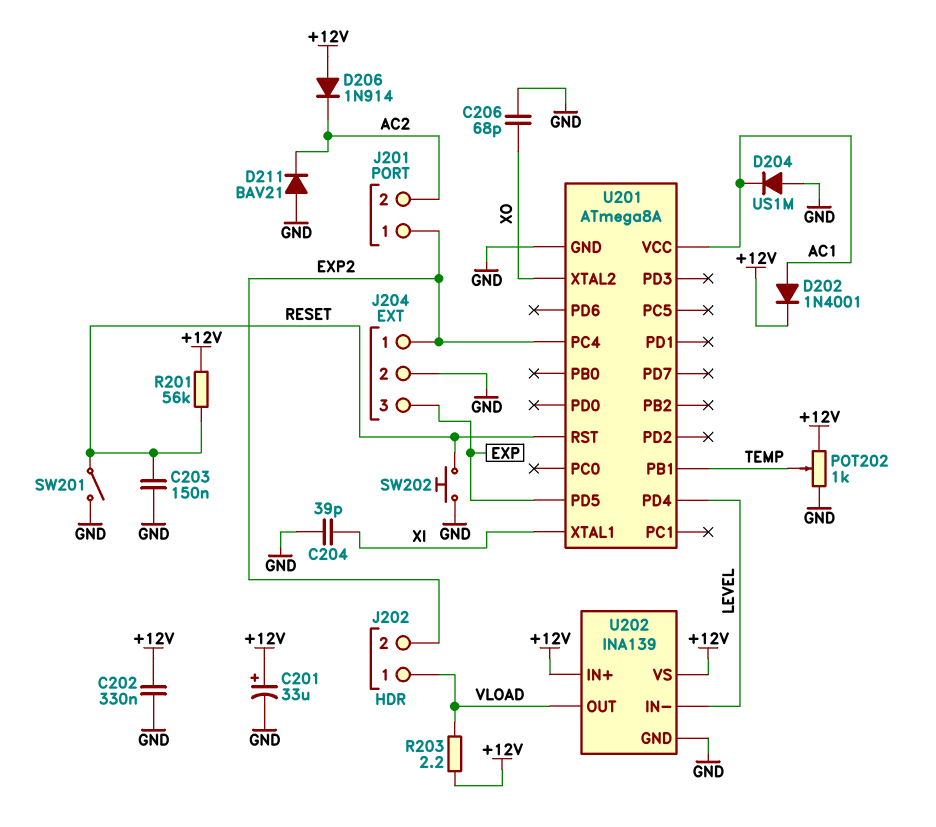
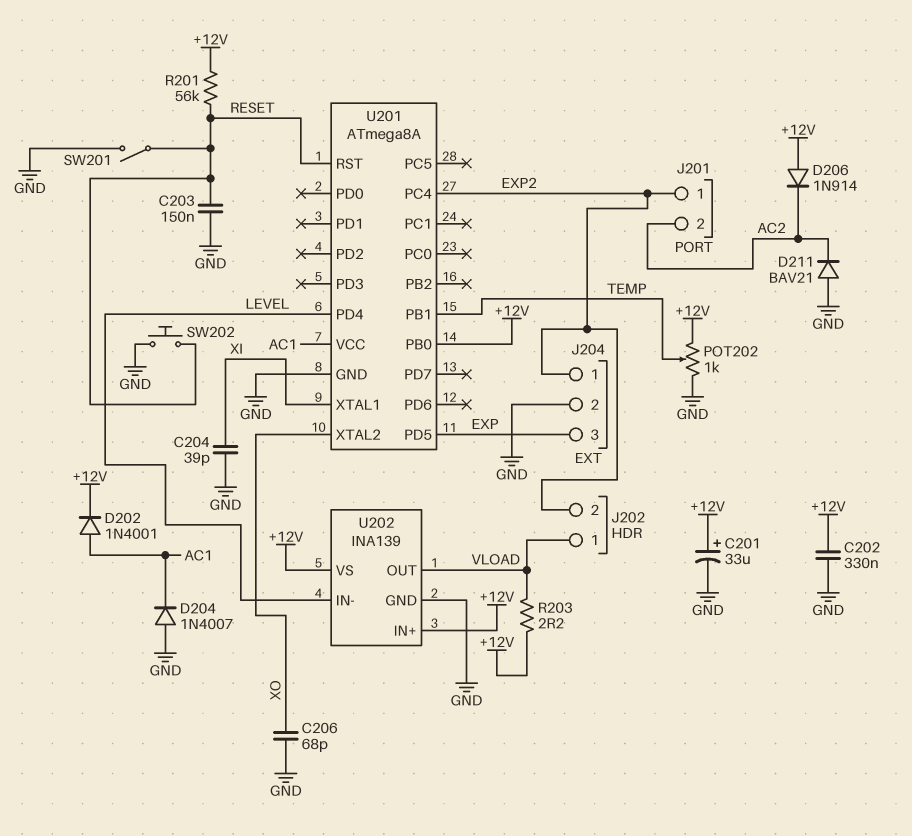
D204: diode US1M (A GND, K AC1) -> diode 1N4007 (A GND, K AC1)
U201 pin PB0: none -> +12V

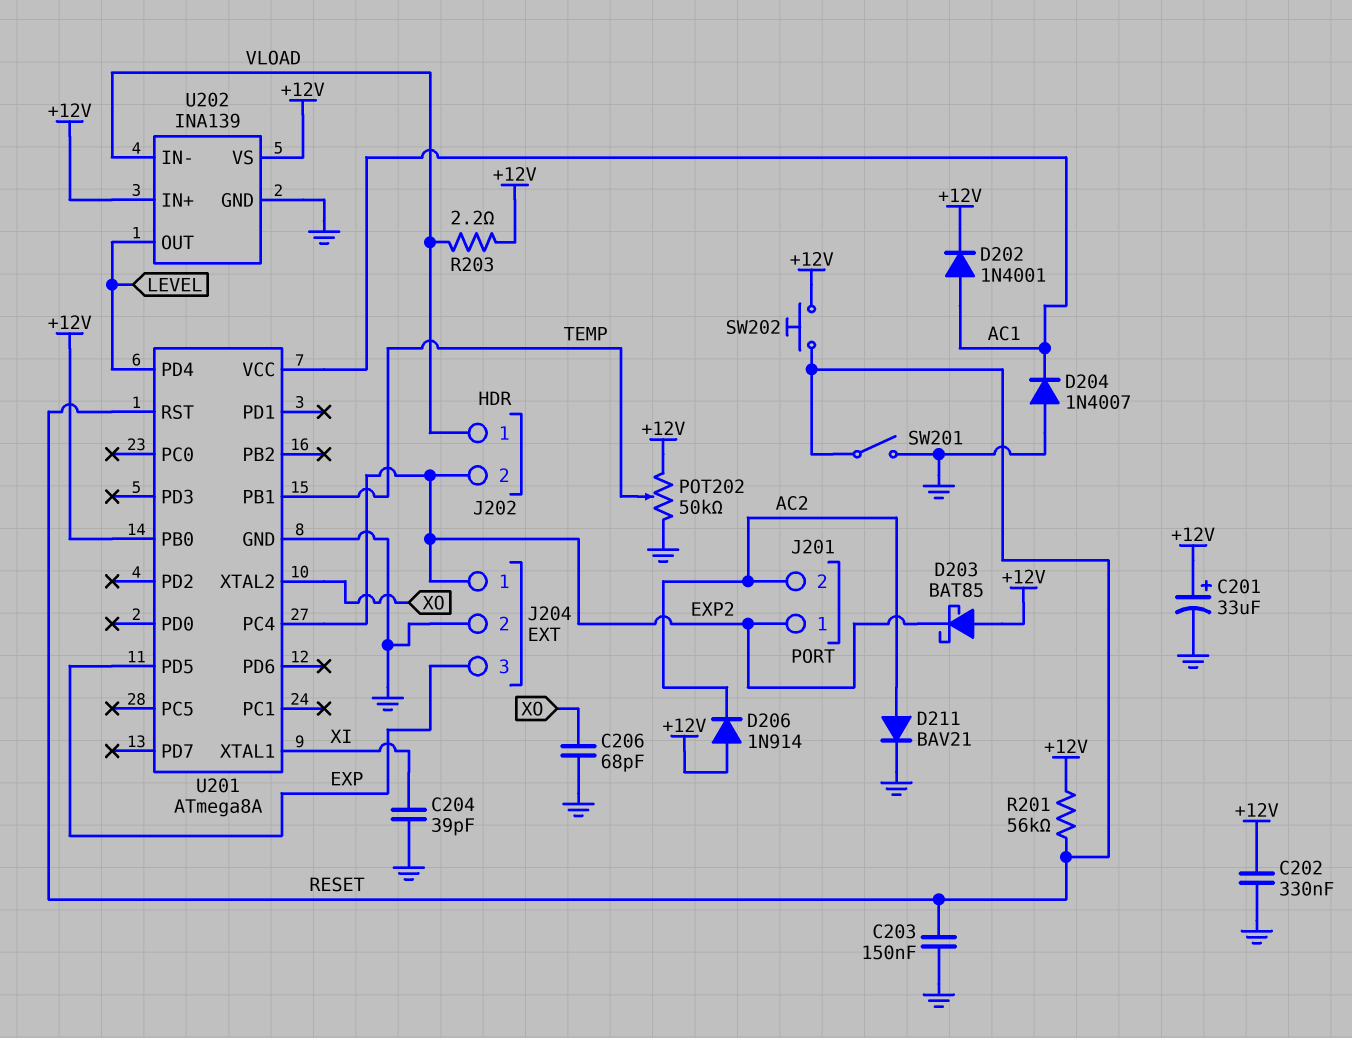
D203: none -> schottky BAT85 (A +12V, K EXP2)
D211: diode BAV21 (A GND, K AC2) -> diode BAV21 (A AC2, K GND)
POT202: 1k (+12V, GND, wiper TEMP) -> 50k (+12V, GND, wiper TEMP)
SW202: button (GND, RESET) -> button (+12V, RESET)
U202 pin IN-: LEVEL -> VLOAD
U202 pin OUT: VLOAD -> LEVEL

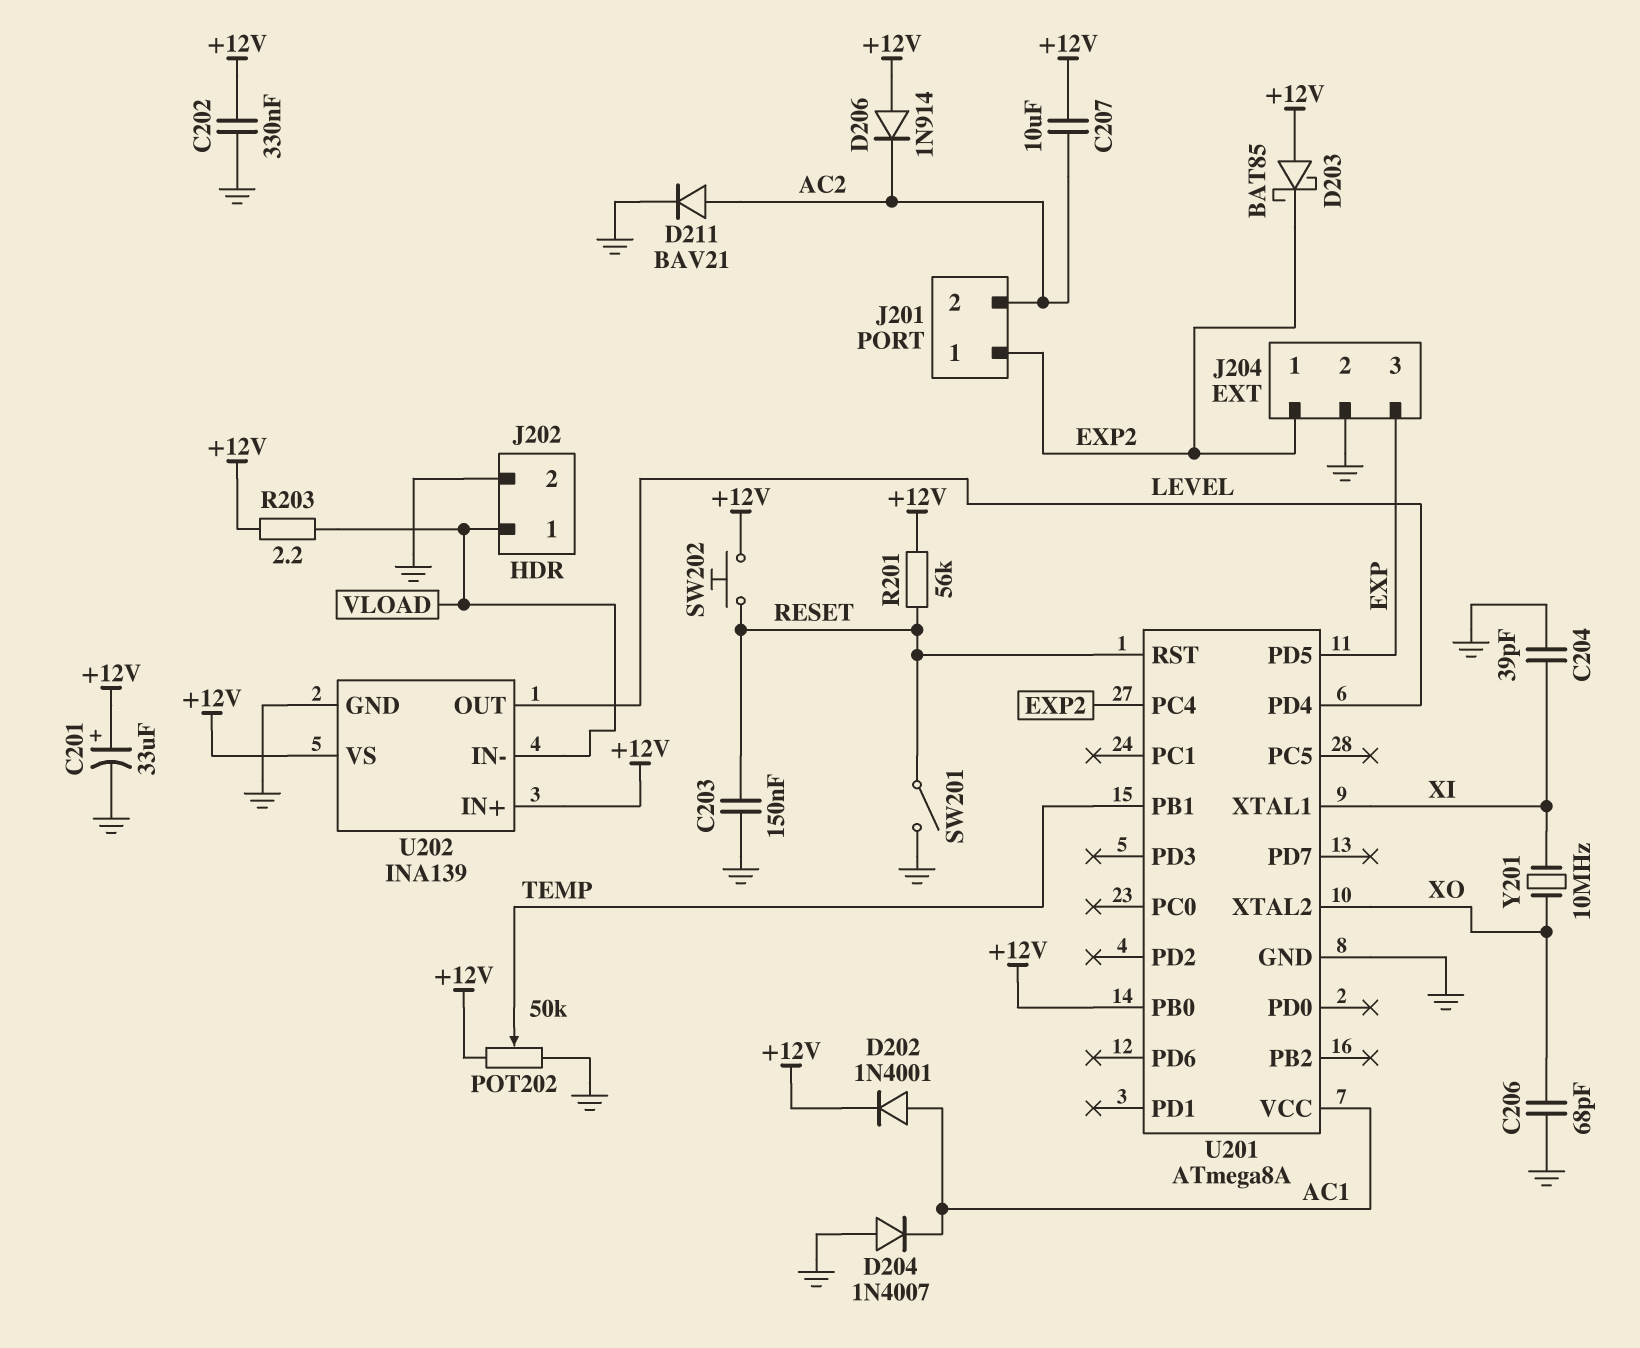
C207: none -> 10uF (+12V, AC2)
J202 pin 2: EXP2 -> GND
Y201: none -> 10MHz (XI, XO)

